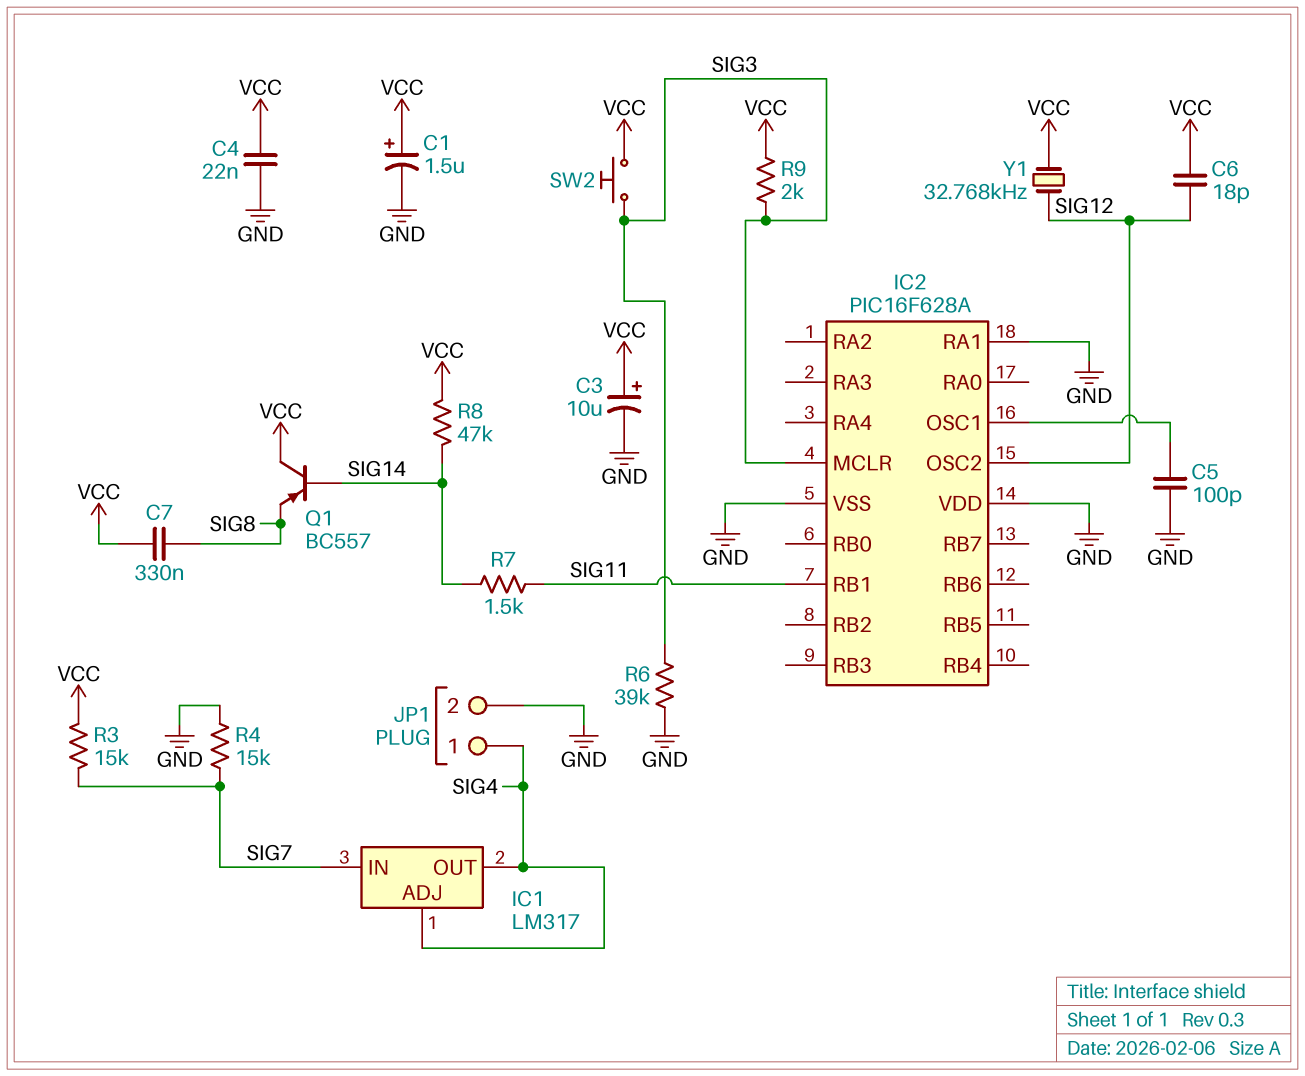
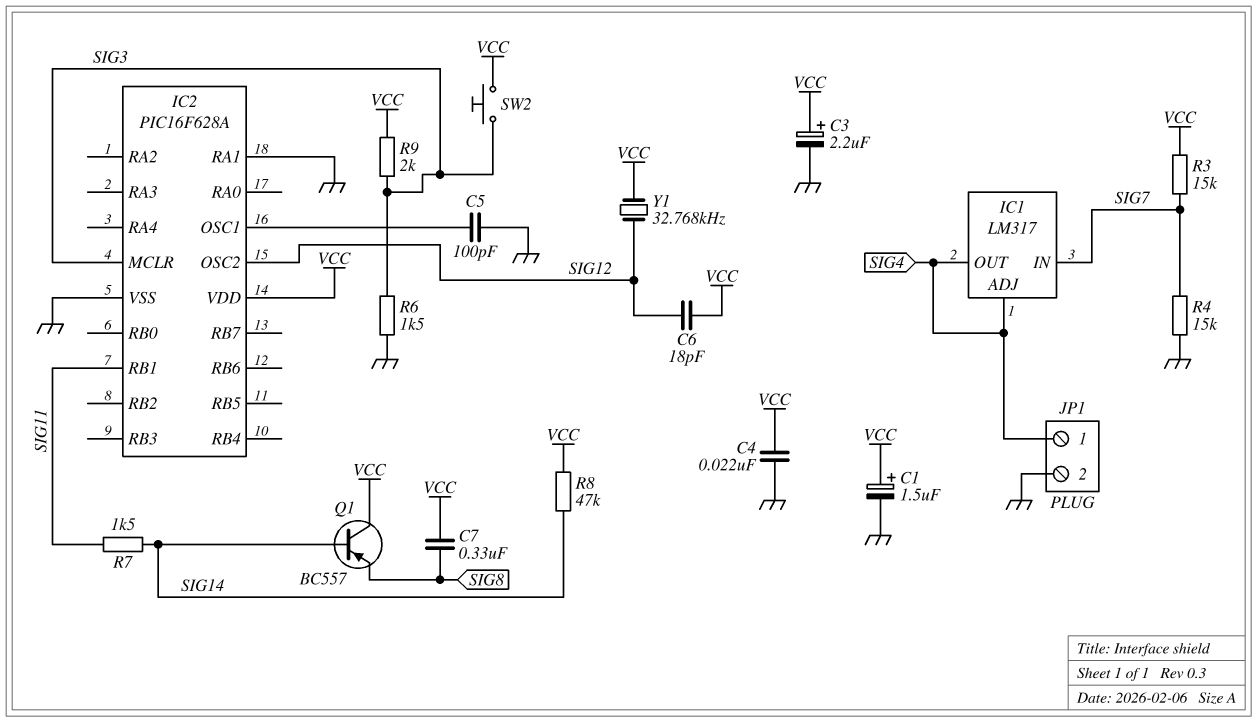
C3: 10uF (plus VCC, minus GND) -> 2.2uF (plus VCC, minus GND)
IC2 pin VDD: GND -> VCC
R6: 39k (GND, SIG3) -> 1.5k (GND, SIG3)

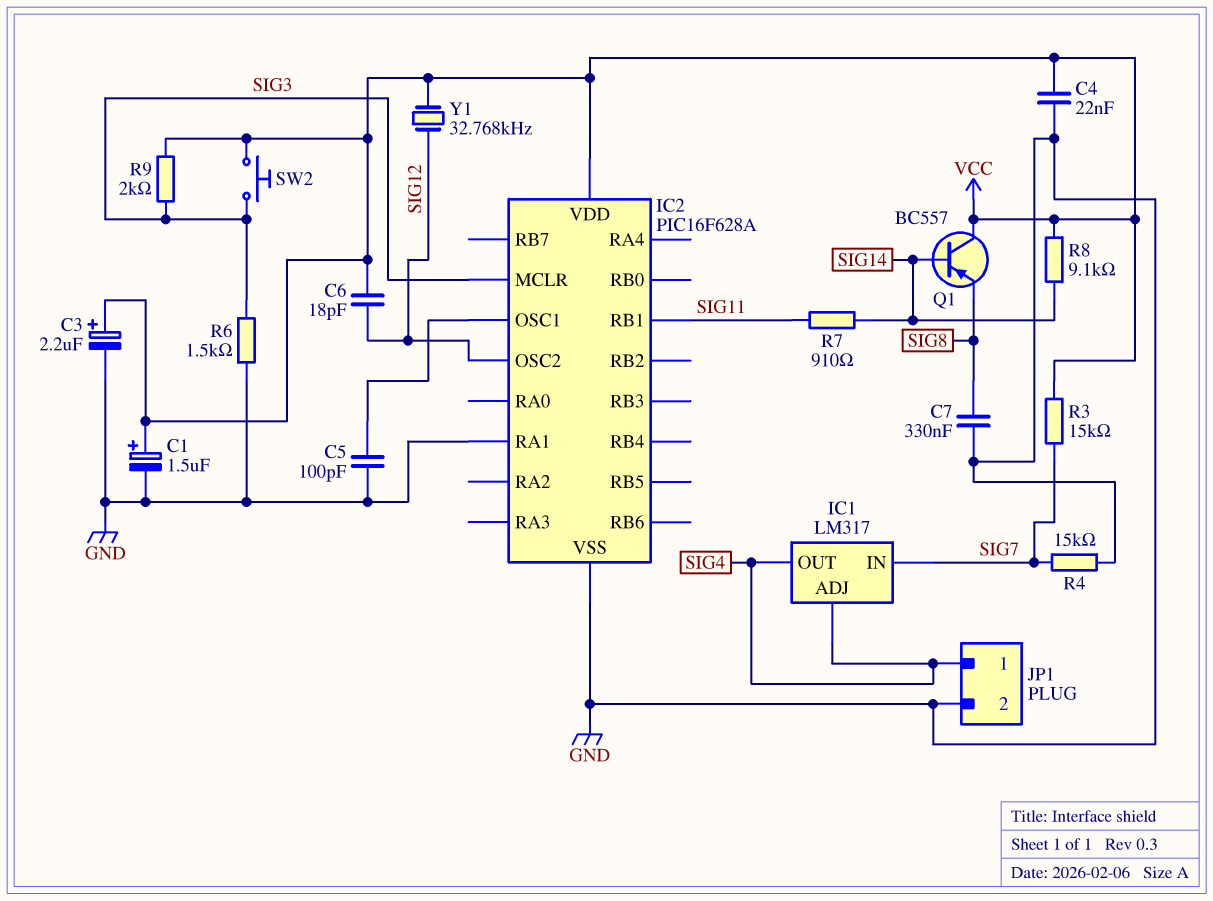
C7: 330nF (SIG8, VCC) -> 330nF (GND, SIG8)
R7: 1.5k (SIG11, SIG14) -> 910 (SIG11, SIG14)
R8: 47k (SIG14, VCC) -> 9.1k (SIG14, VCC)

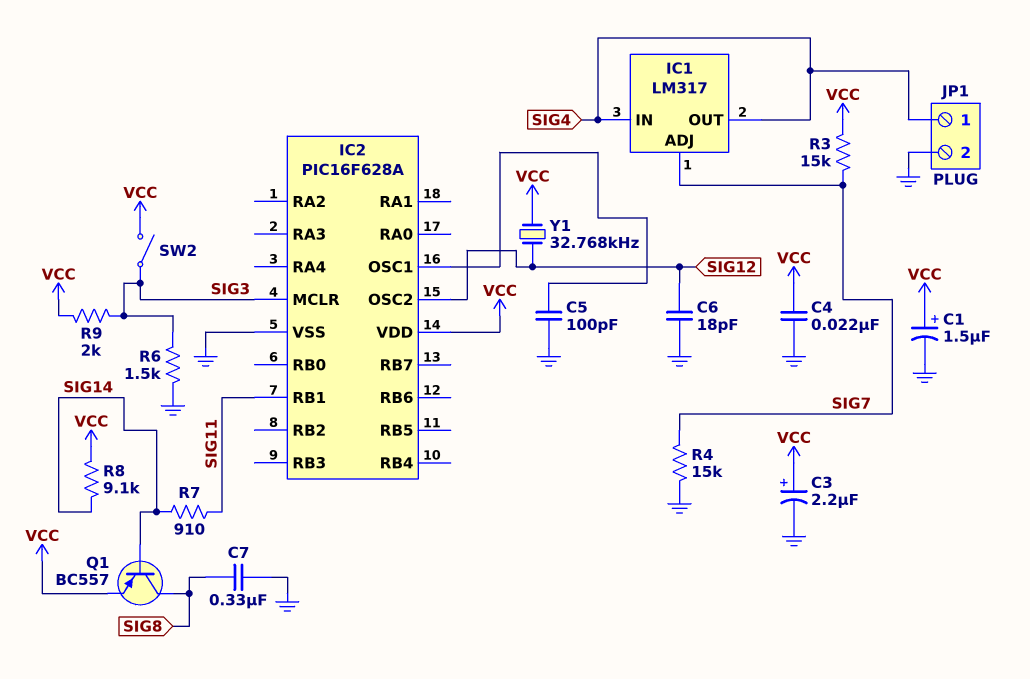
C6: 18pF (SIG12, VCC) -> 18pF (GND, SIG12)
IC1 pin ADJ: SIG4 -> SIG7
IC1 pin IN: SIG7 -> SIG4
IC2 pin RA1: GND -> none
Q1: PNP BC557 (B SIG14, C VCC, E SIG8) -> PNP BC557 (B SIG14, C SIG8, E VCC)
SW2: button (SIG3, VCC) -> switch (SIG3, VCC)

